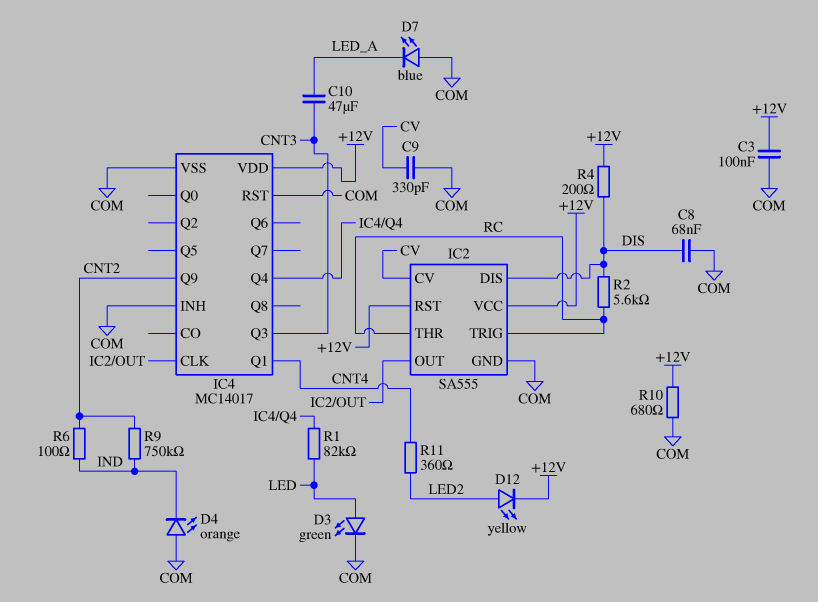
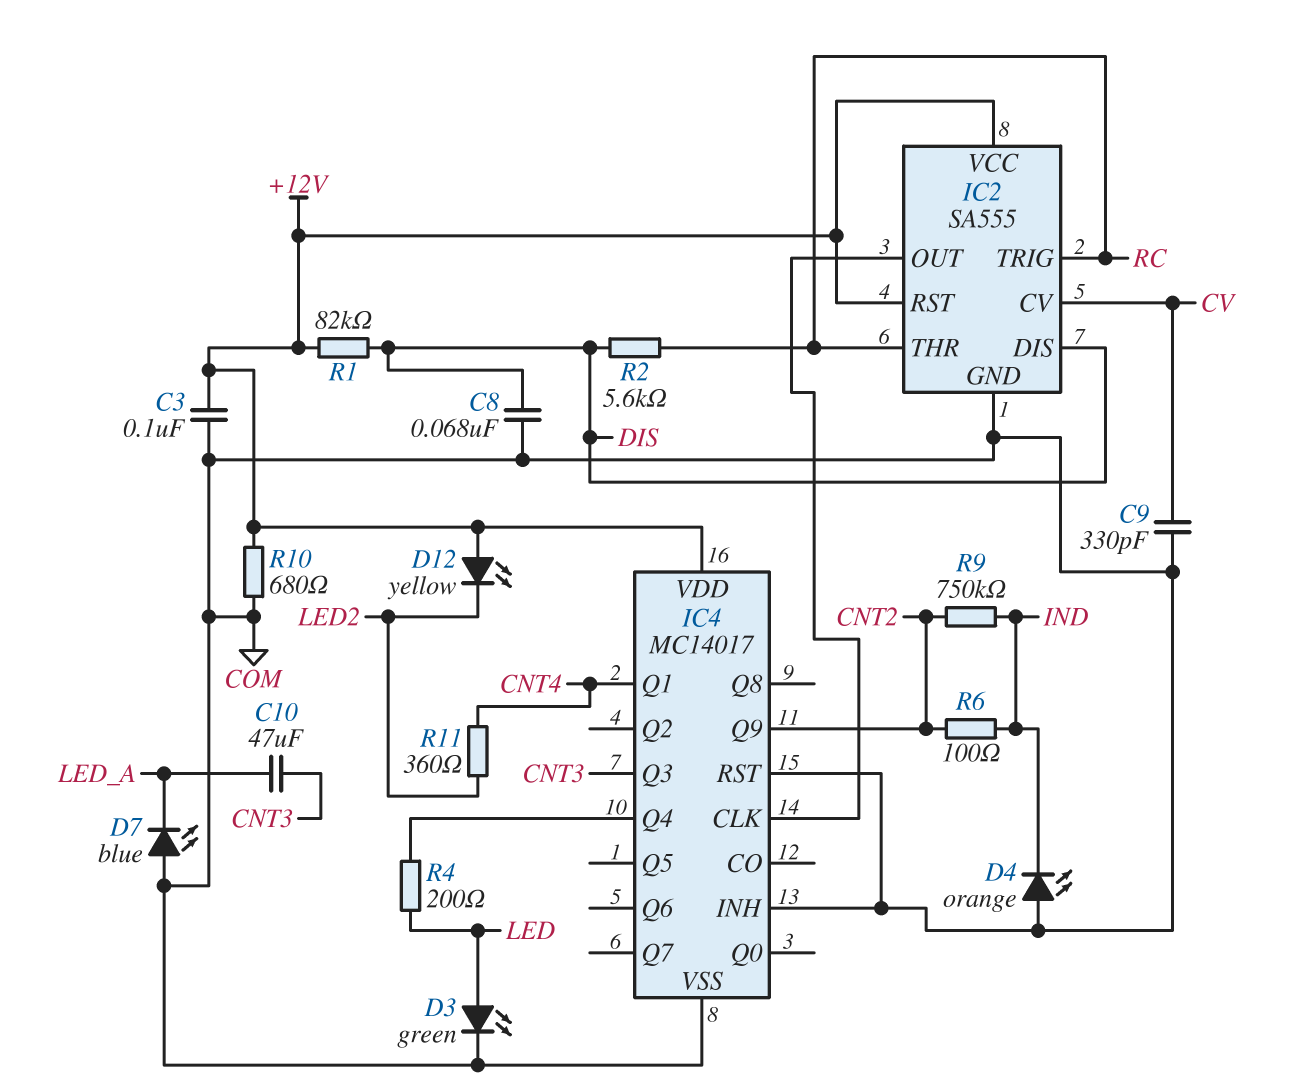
D12: LED yellow (A LED2, K +12V) -> LED yellow (A +12V, K LED2)
R1: 82k (IC4/Q4, LED) -> 82k (+12V, DIS)
R4: 200 (+12V, DIS) -> 200 (IC4/Q4, LED)

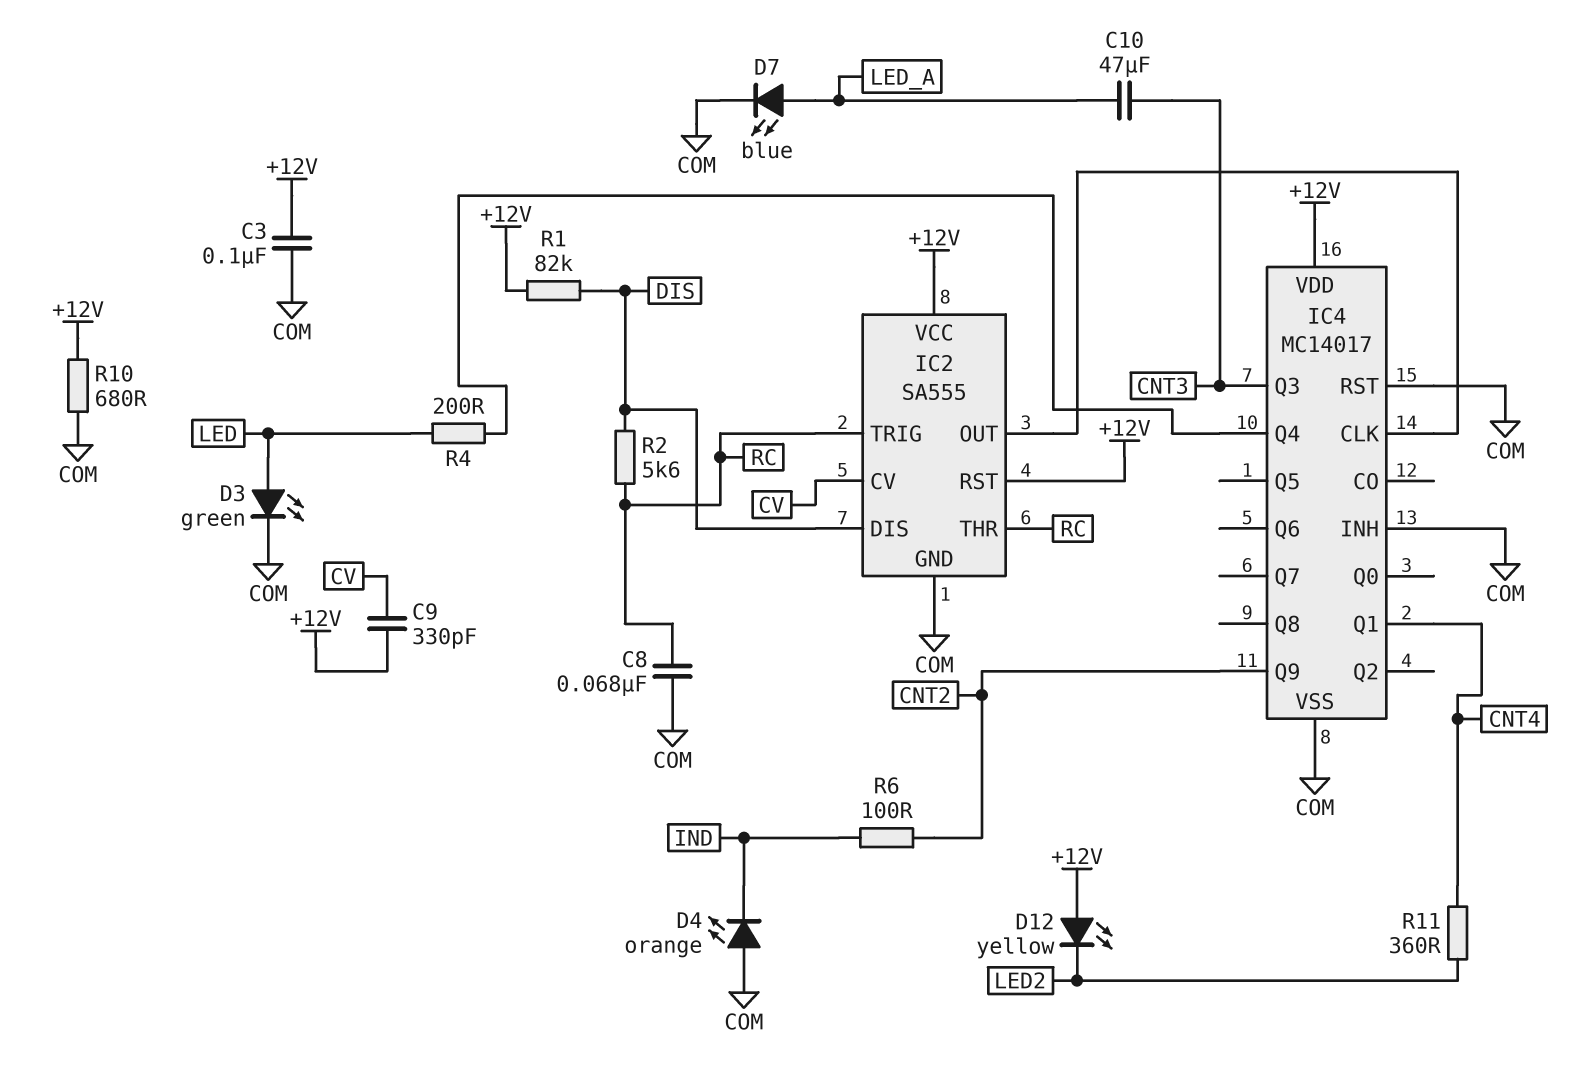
C8: 68nF (COM, DIS) -> 68nF (COM, RC)
C9: 330pF (COM, CV) -> 330pF (+12V, CV)
D7: LED blue (A COM, K LED_A) -> LED blue (A LED_A, K COM)
R9: 750k (CNT2, IND) -> none

